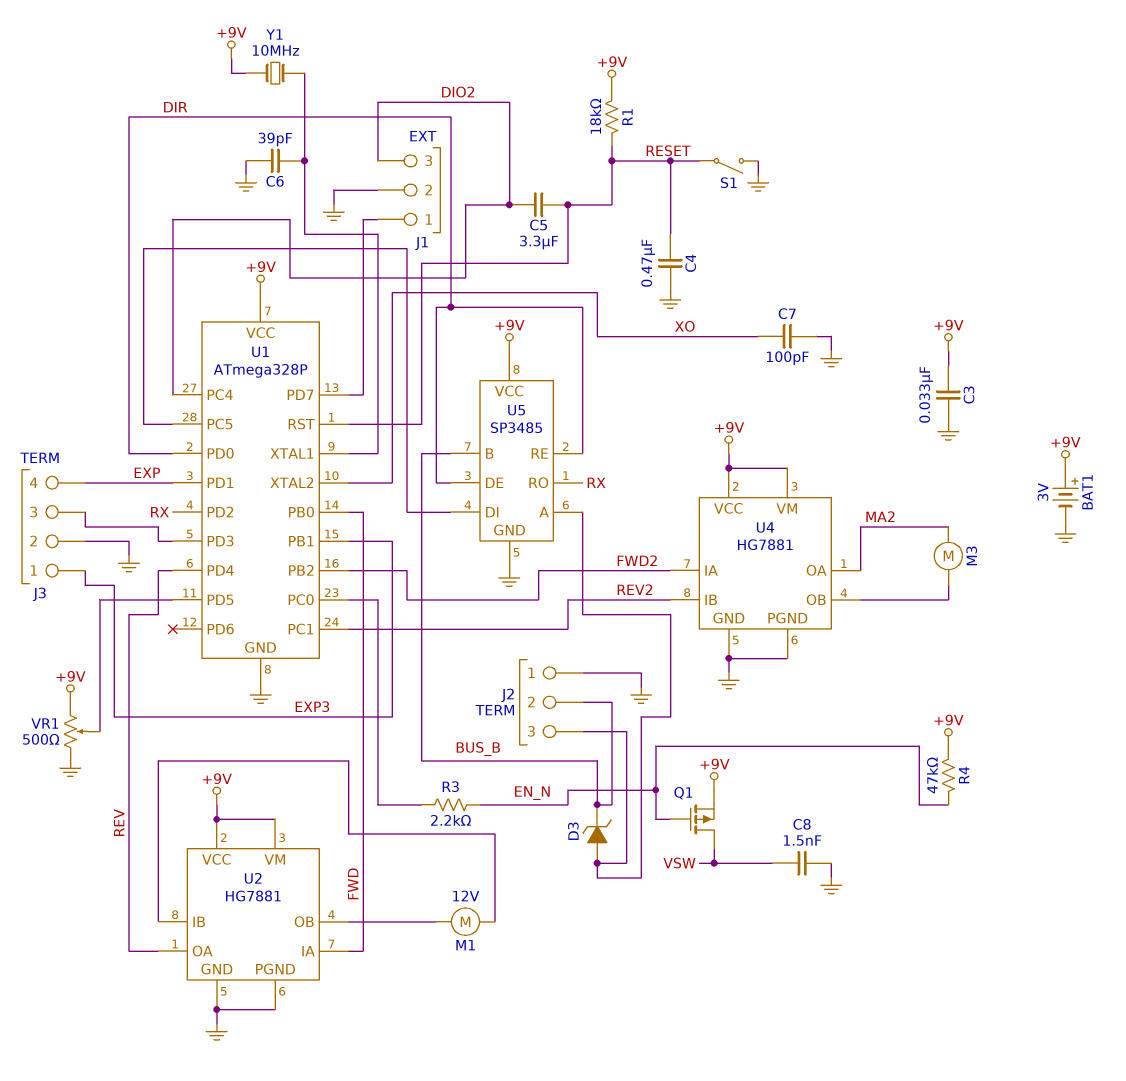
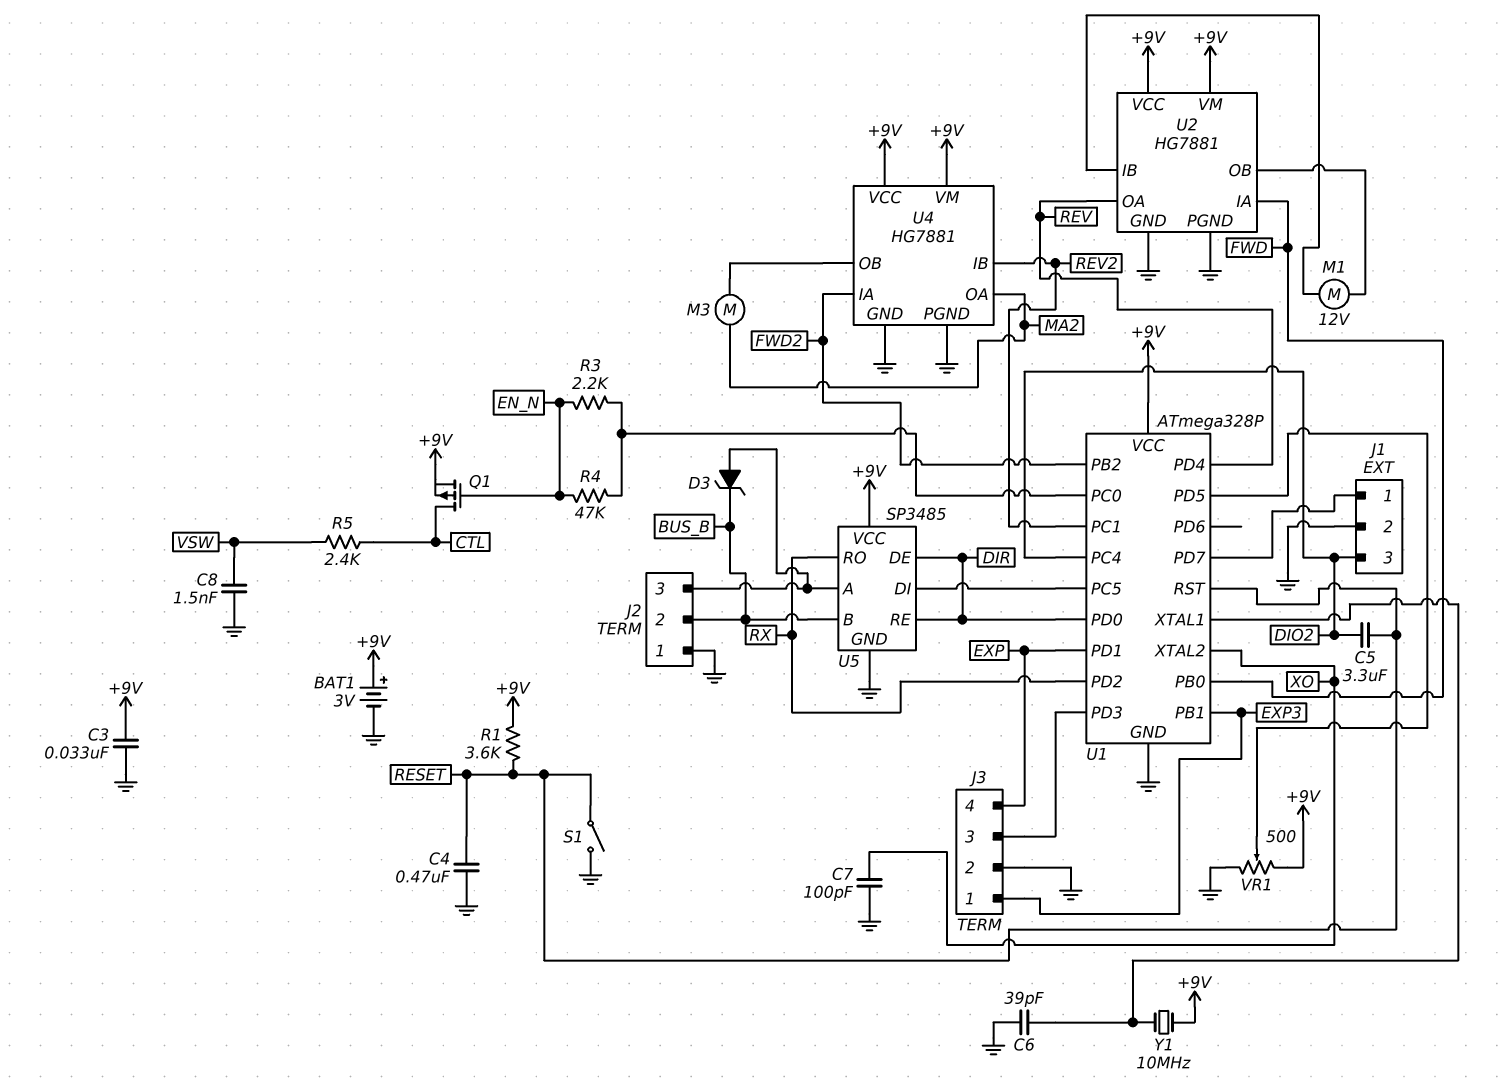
Q1: PMOS (G EN_N, D VSW, S +9V) -> PMOS (G EN_N, D CTL, S +9V)
R1: 18k (+9V, RESET) -> 3.6k (+9V, RESET)
R4: 47k (+9V, EN_N) -> 47k (EN_N, U1/PC0)
R5: none -> 2.4k (CTL, VSW)

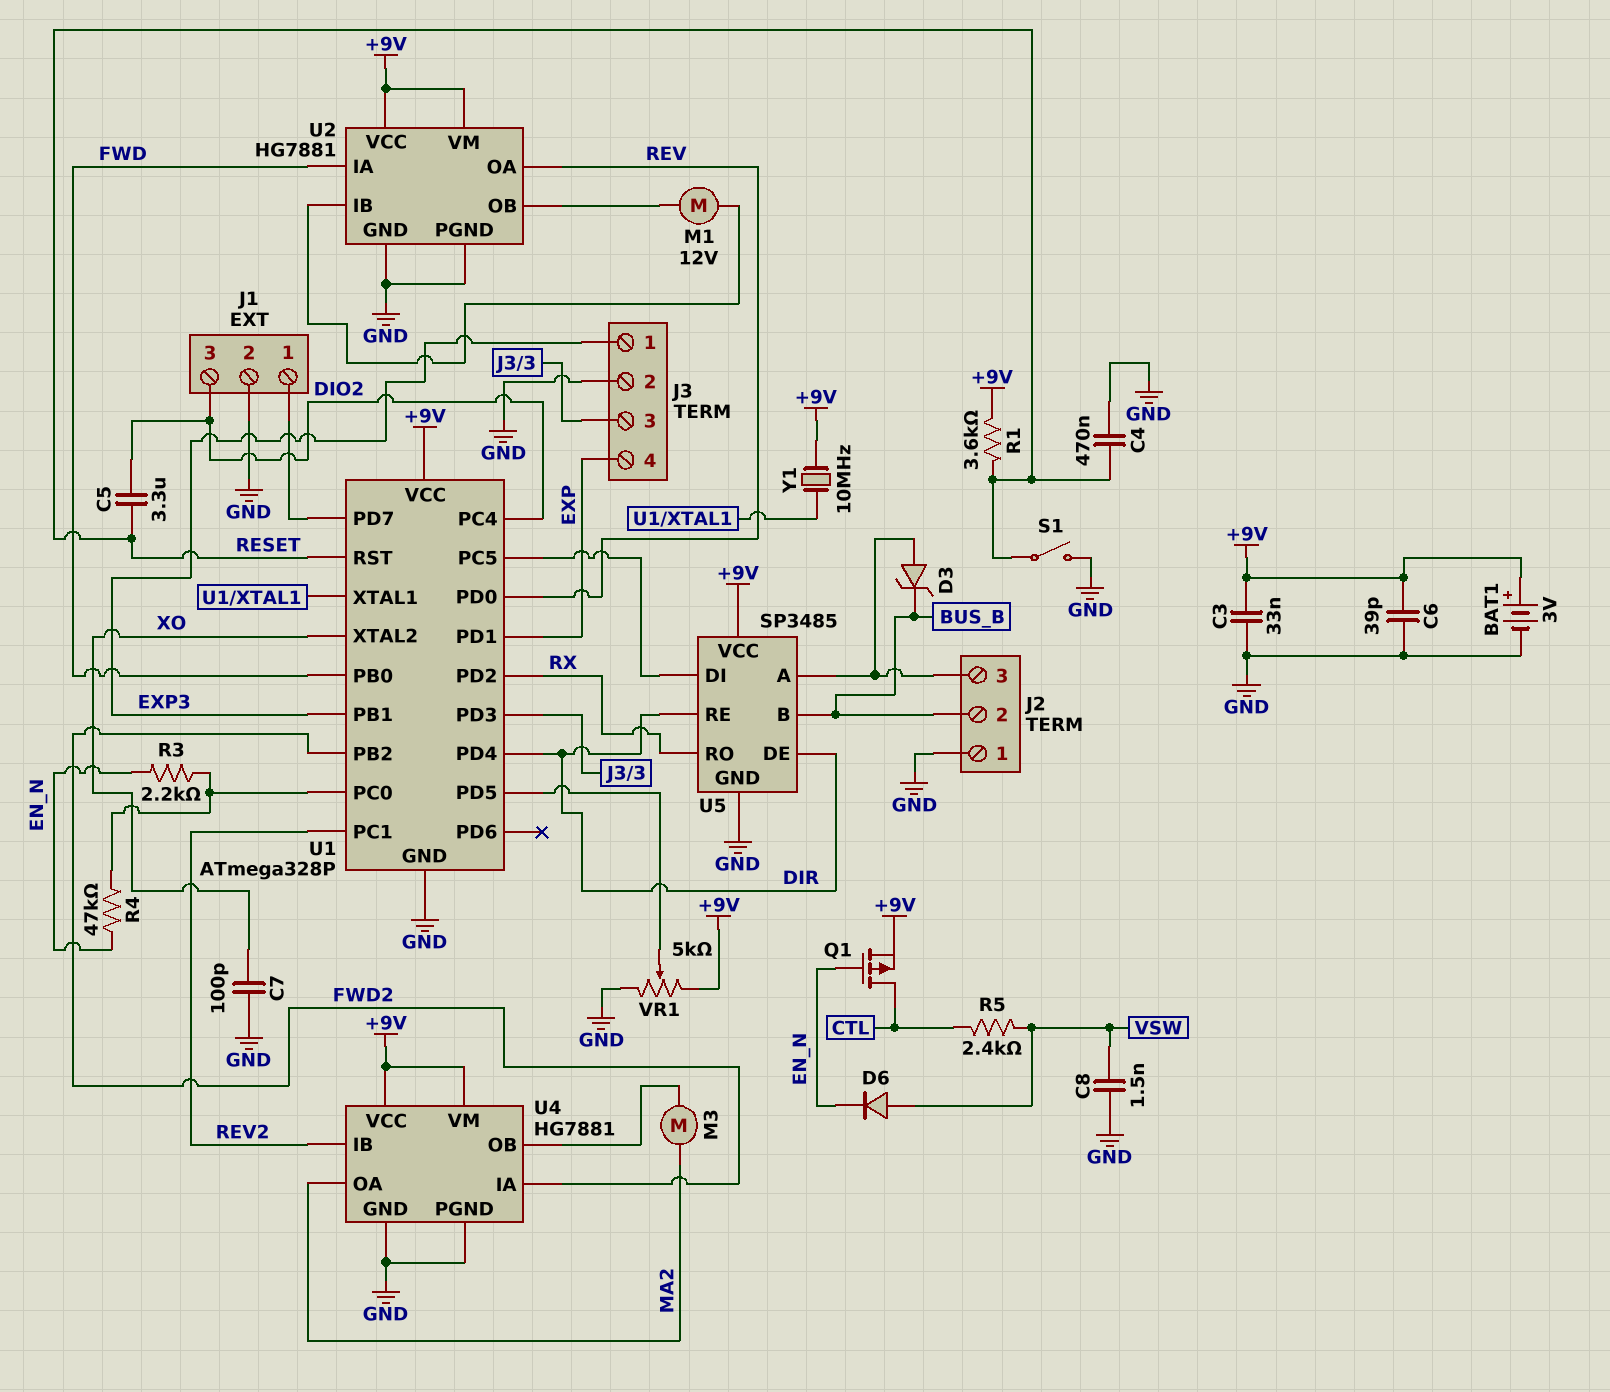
C6: 39pF (GND, U1/XTAL1) -> 39pF (+9V, GND)
D6: none -> diode (A VSW, K EN_N)
U1 pin PD0: DIR -> REV
U1 pin PD4: REV -> DIR
VR1: 500 (+9V, GND, wiper U1/PD5) -> 5k (+9V, GND, wiper U1/PD5)

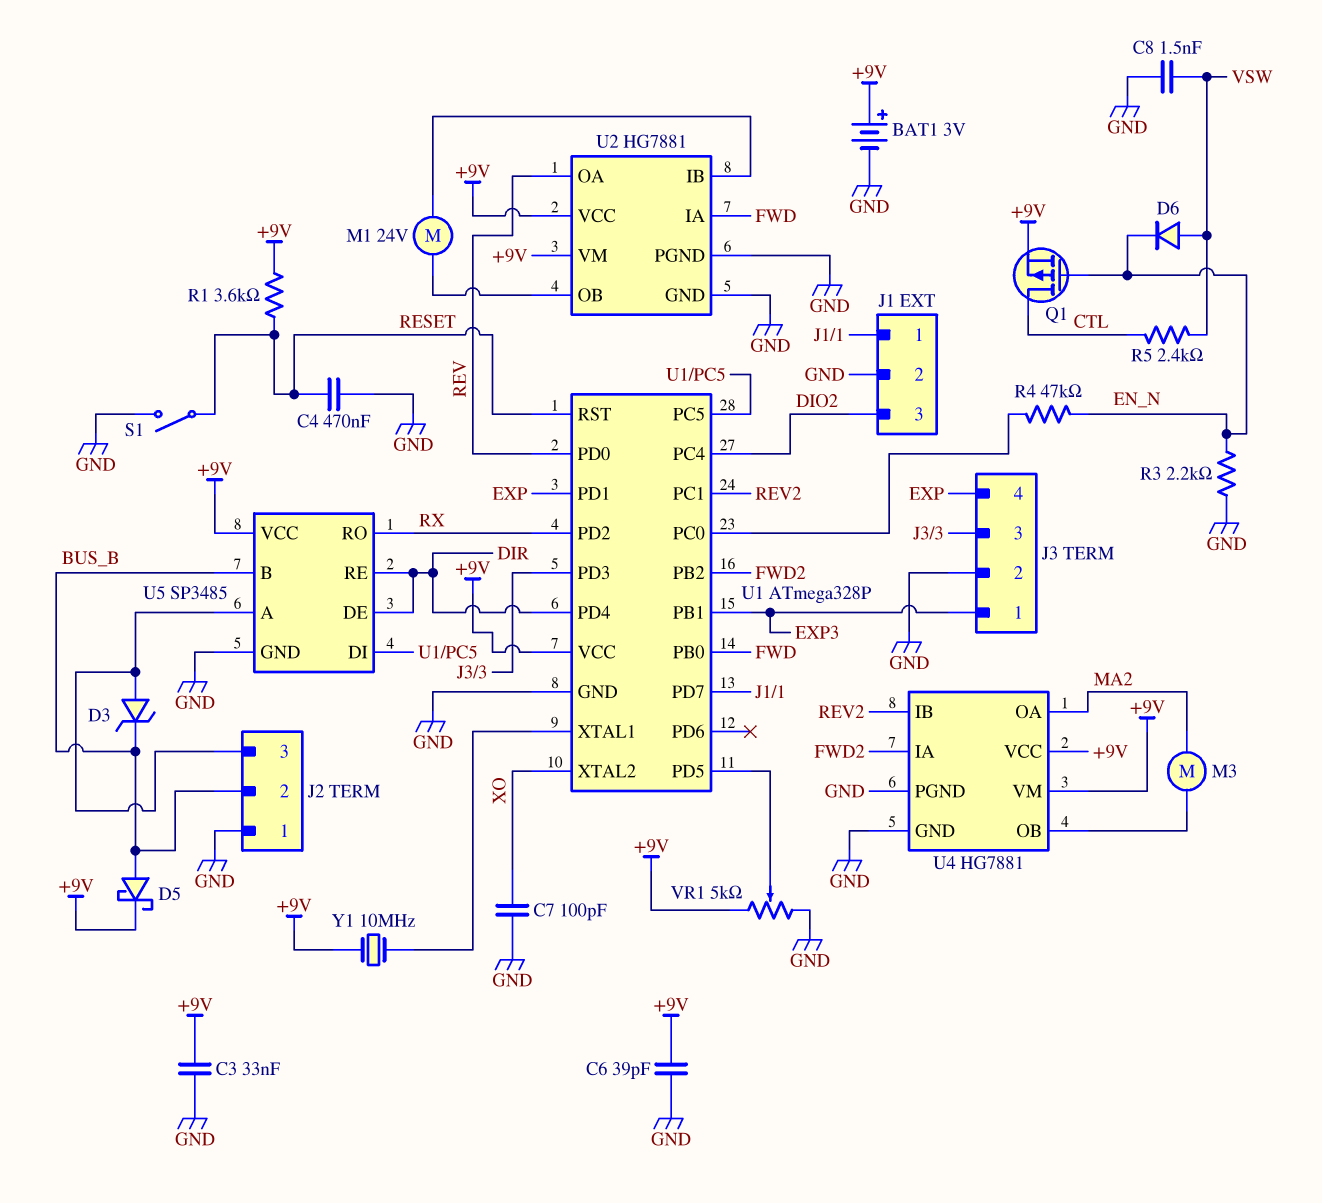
C5: 3.3uF (DIO2, RESET) -> none
D5: none -> schottky (A BUS_B, K +9V)
M1: motor 12V (U2/IB, U2/OB) -> motor 24V (U2/IB, U2/OB)
R3: 2.2k (EN_N, U1/PC0) -> 2.2k (EN_N, GND)

